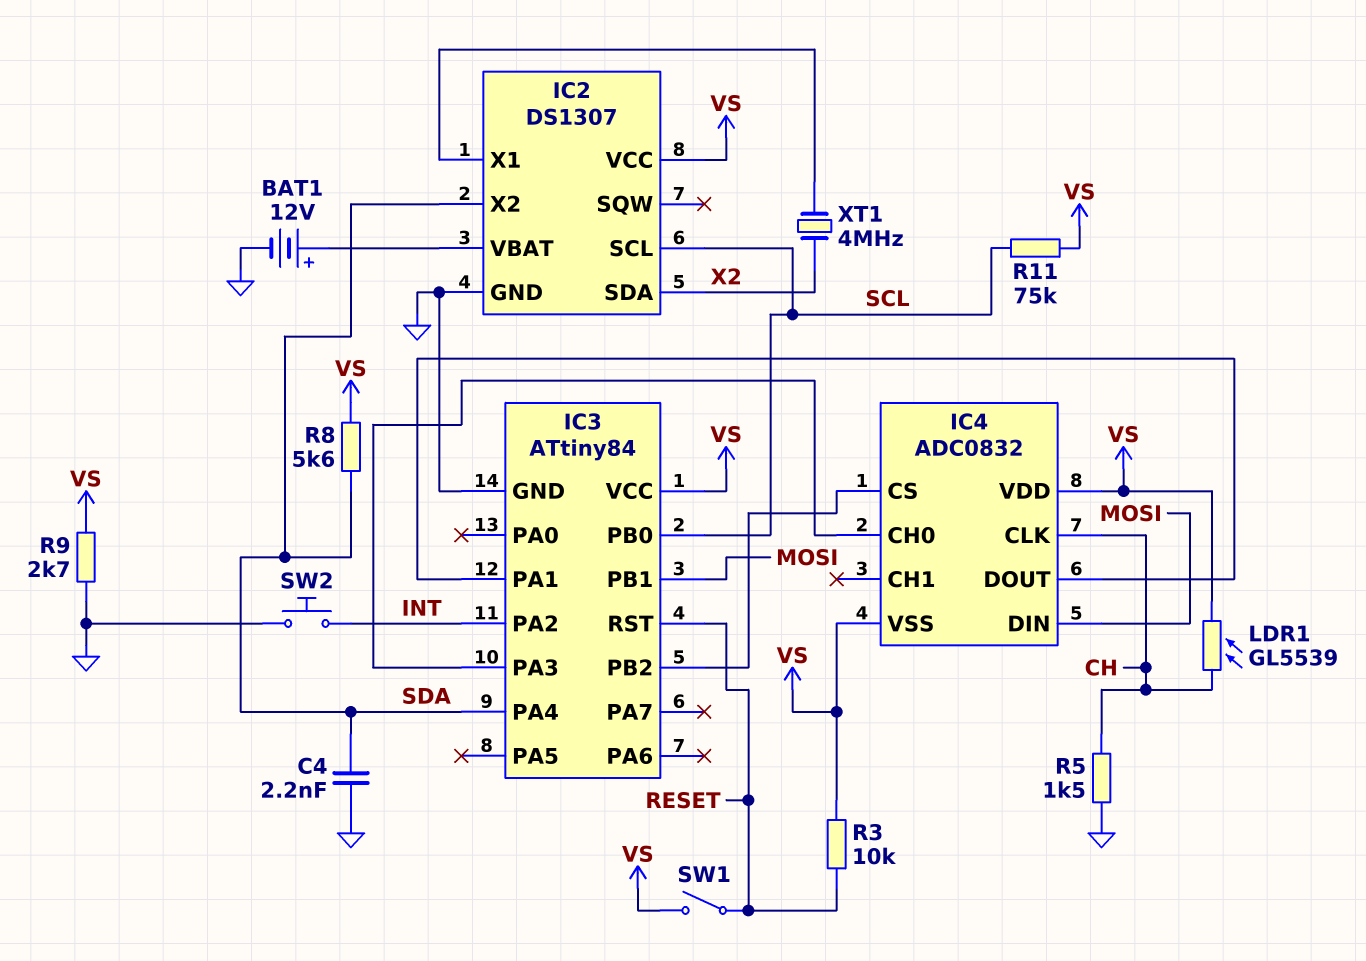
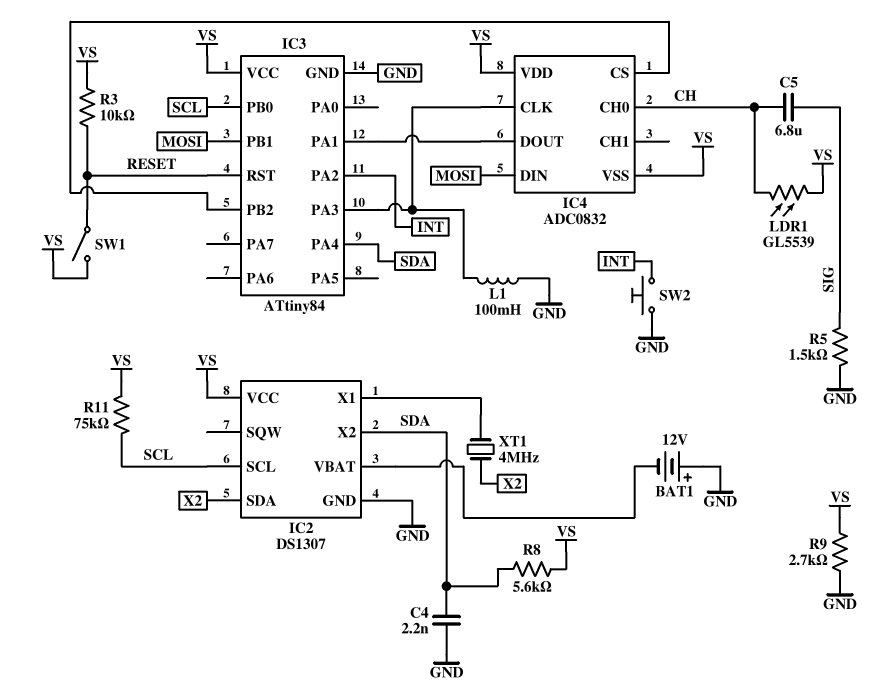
BAT1: 12V (plus IC2/VBAT, minus GND) -> 12V (plus GND, minus IC2/VBAT)
C5: none -> 6.8uF (CH, SIG)
IC4 pin CH0: IC3/PA3 -> CH
IC4 pin CLK: CH -> IC3/PA3
L1: none -> 100mH (GND, IC3/PA3)
R5: 1.5k (CH, GND) -> 1.5k (GND, SIG)

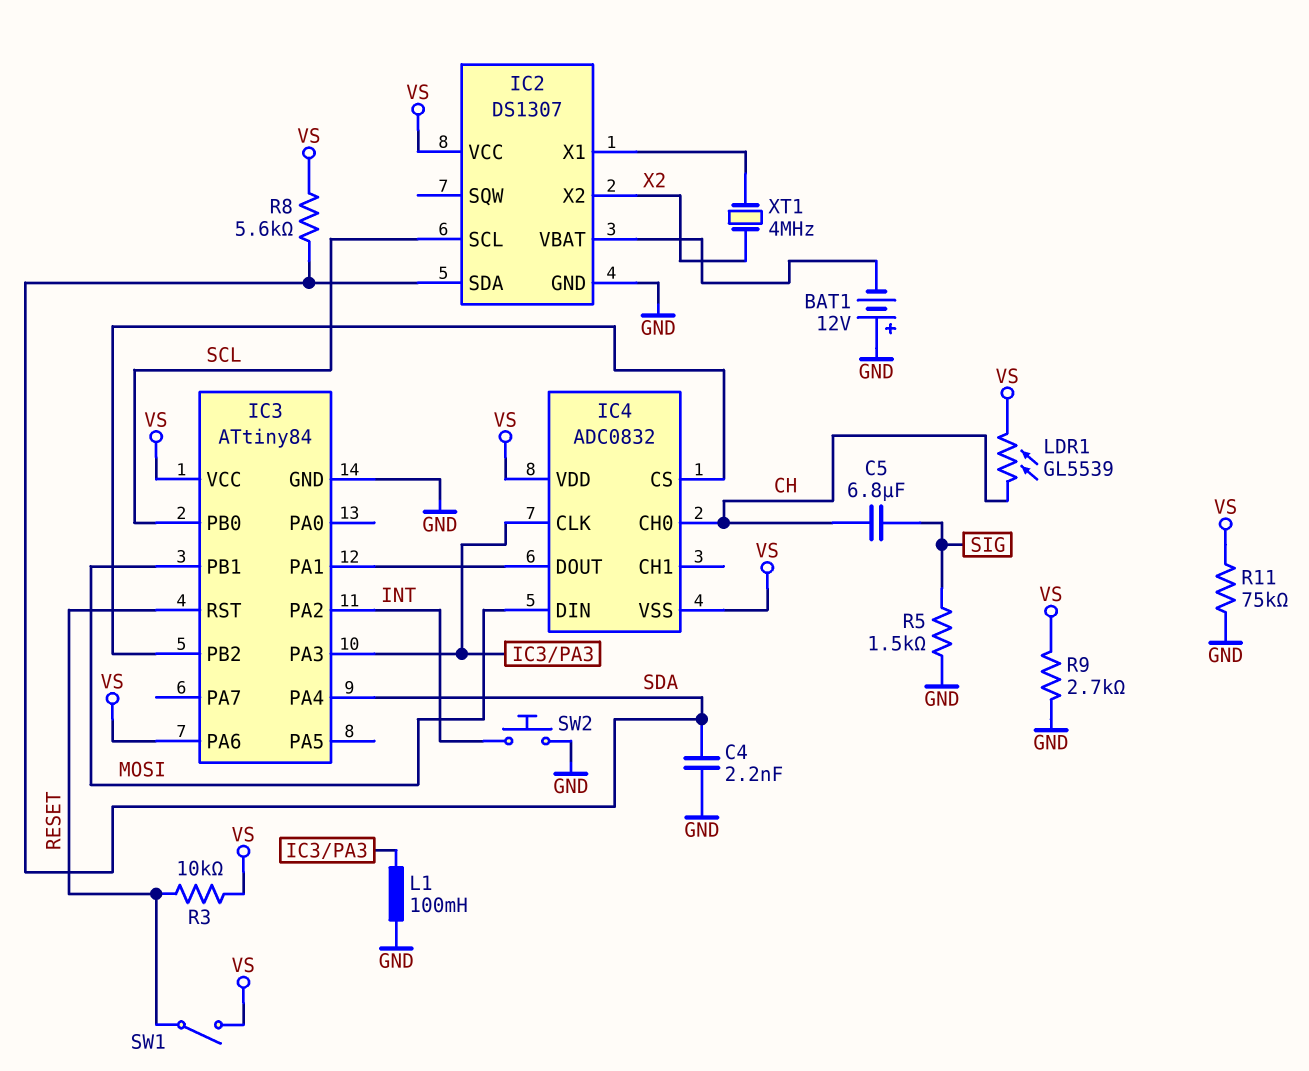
IC2 pin SDA: X2 -> SDA
IC2 pin X2: SDA -> X2
IC3 pin PA6: none -> VS
R11: 75k (SCL, VS) -> 75k (GND, VS)

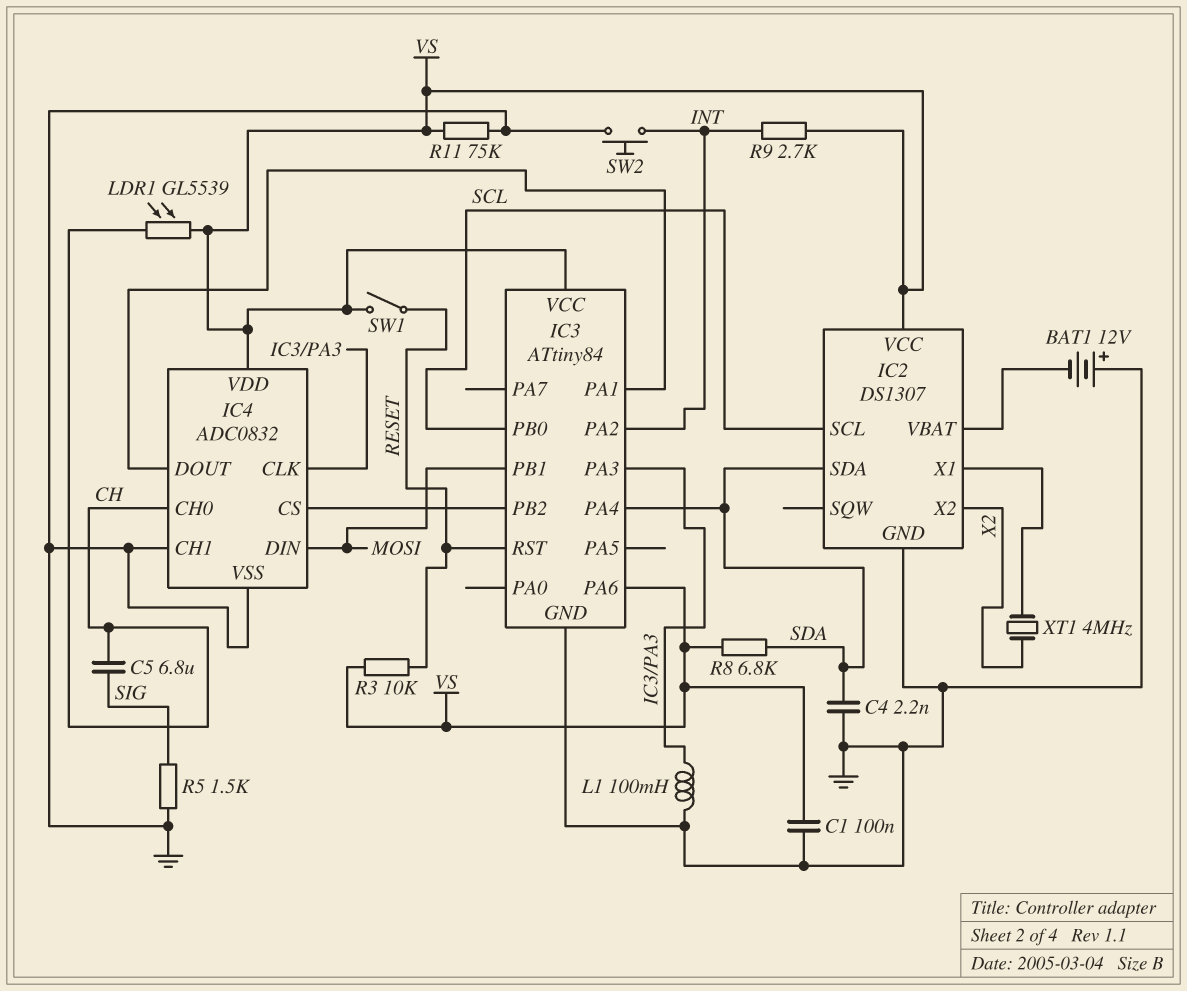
C1: none -> 100nF (GND, VS)
IC4 pin CH1: none -> GND
IC4 pin VSS: VS -> GND
R8: 5.6k (SDA, VS) -> 6.8k (SDA, VS)
R9: 2.7k (GND, VS) -> 2.7k (INT, VS)

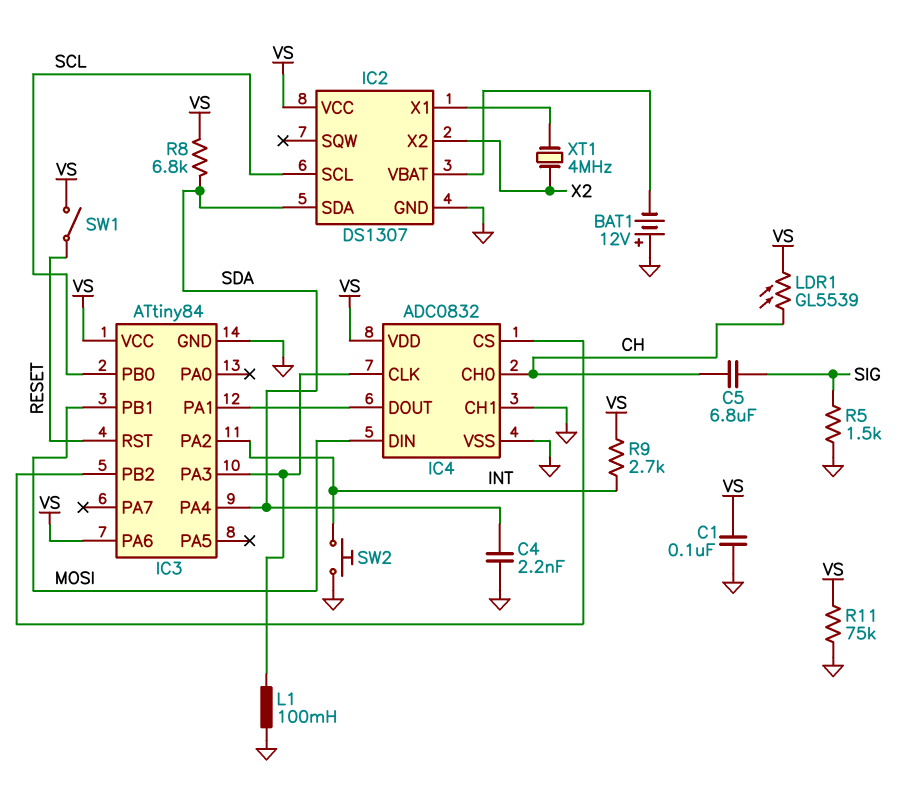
R3: 10k (RESET, VS) -> none

